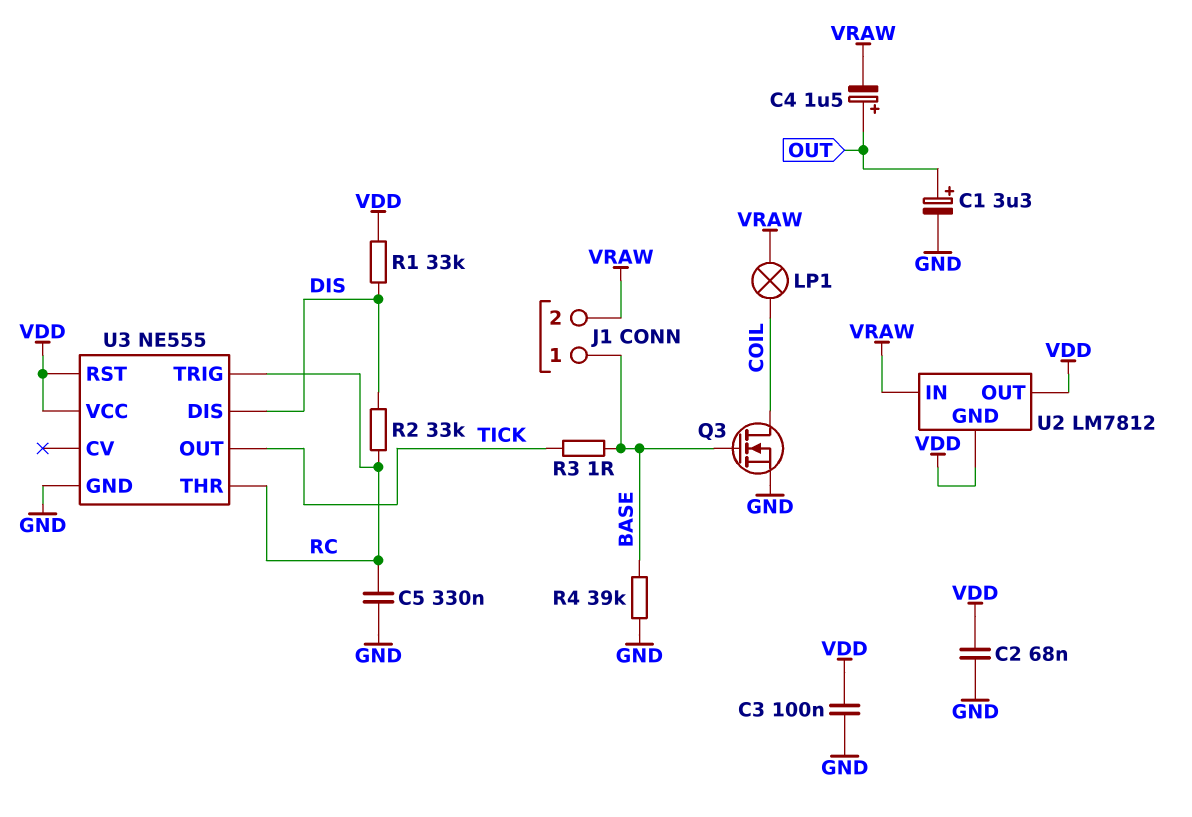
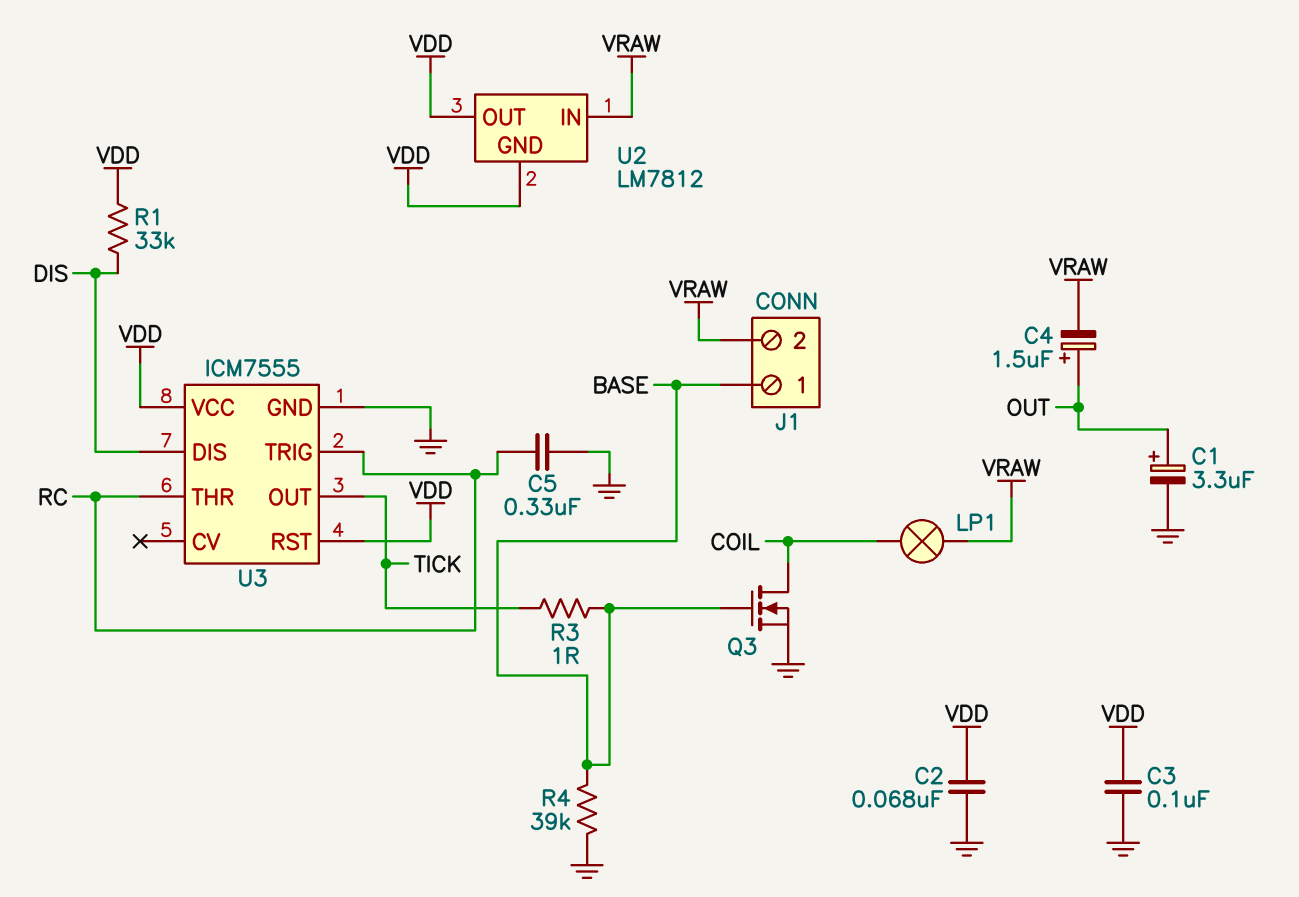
R2: 33k (DIS, RC) -> none
U3: NE555 -> ICM7555

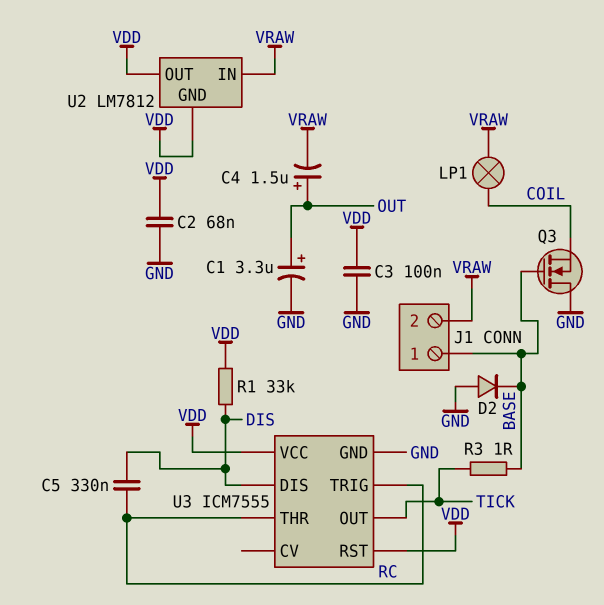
C5: 330nF (GND, RC) -> 330nF (DIS, RC)
D2: none -> diode (A GND, K BASE)
Q3: NMOS (G BASE, D COIL, S GND) -> NMOS (G BASE, D GND, S COIL)
R4: 39k (BASE, GND) -> none

